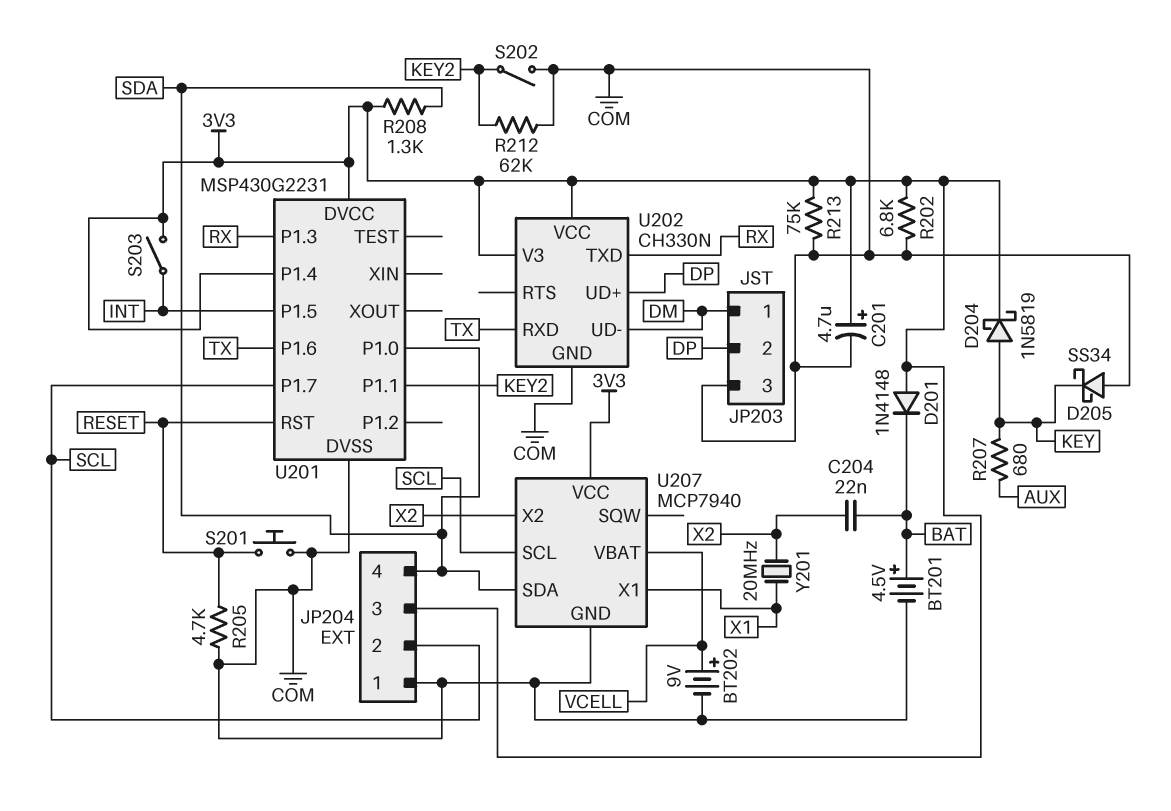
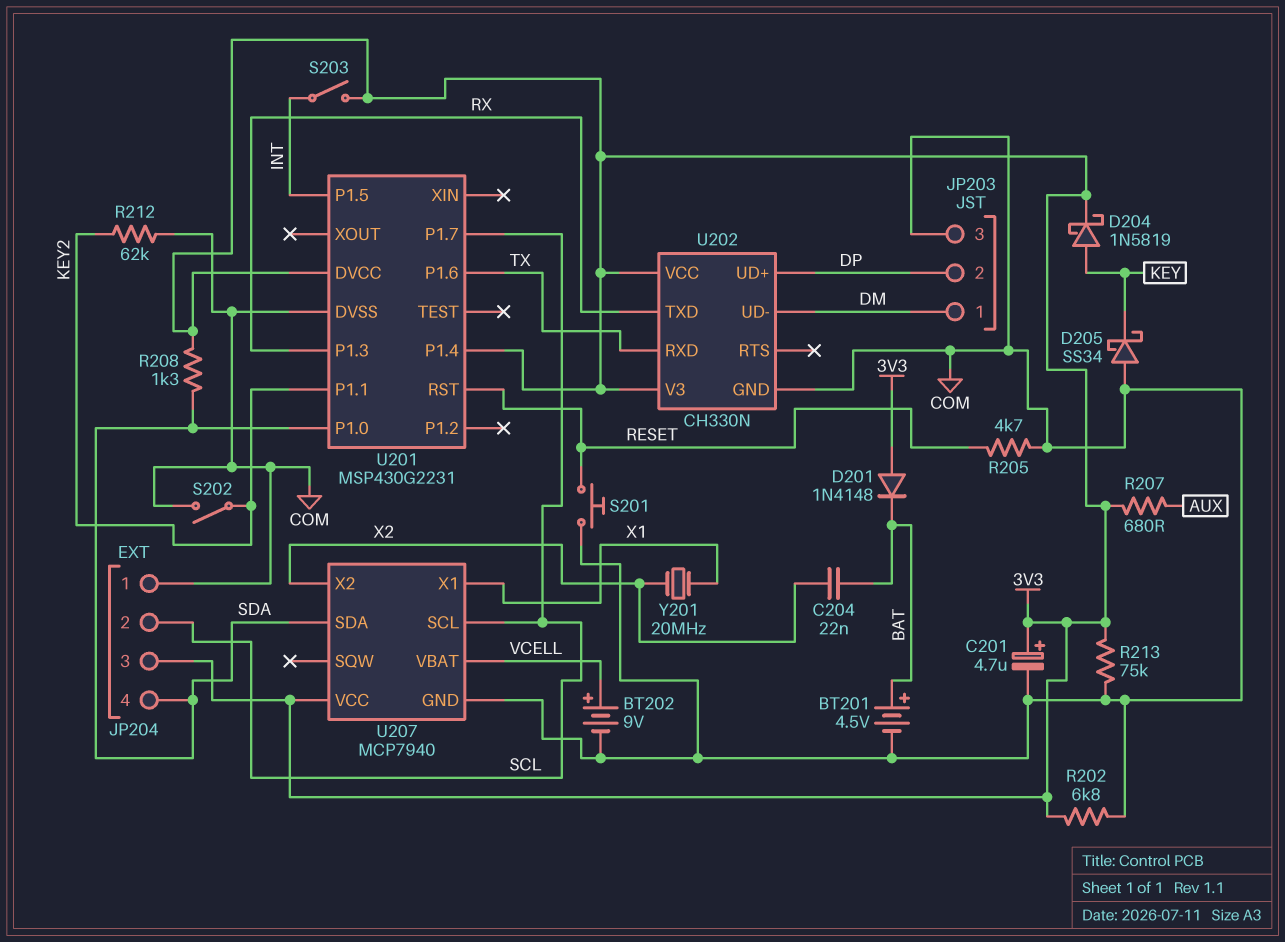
R207: 680 (AUX, KEY) -> 680 (3V3, AUX)

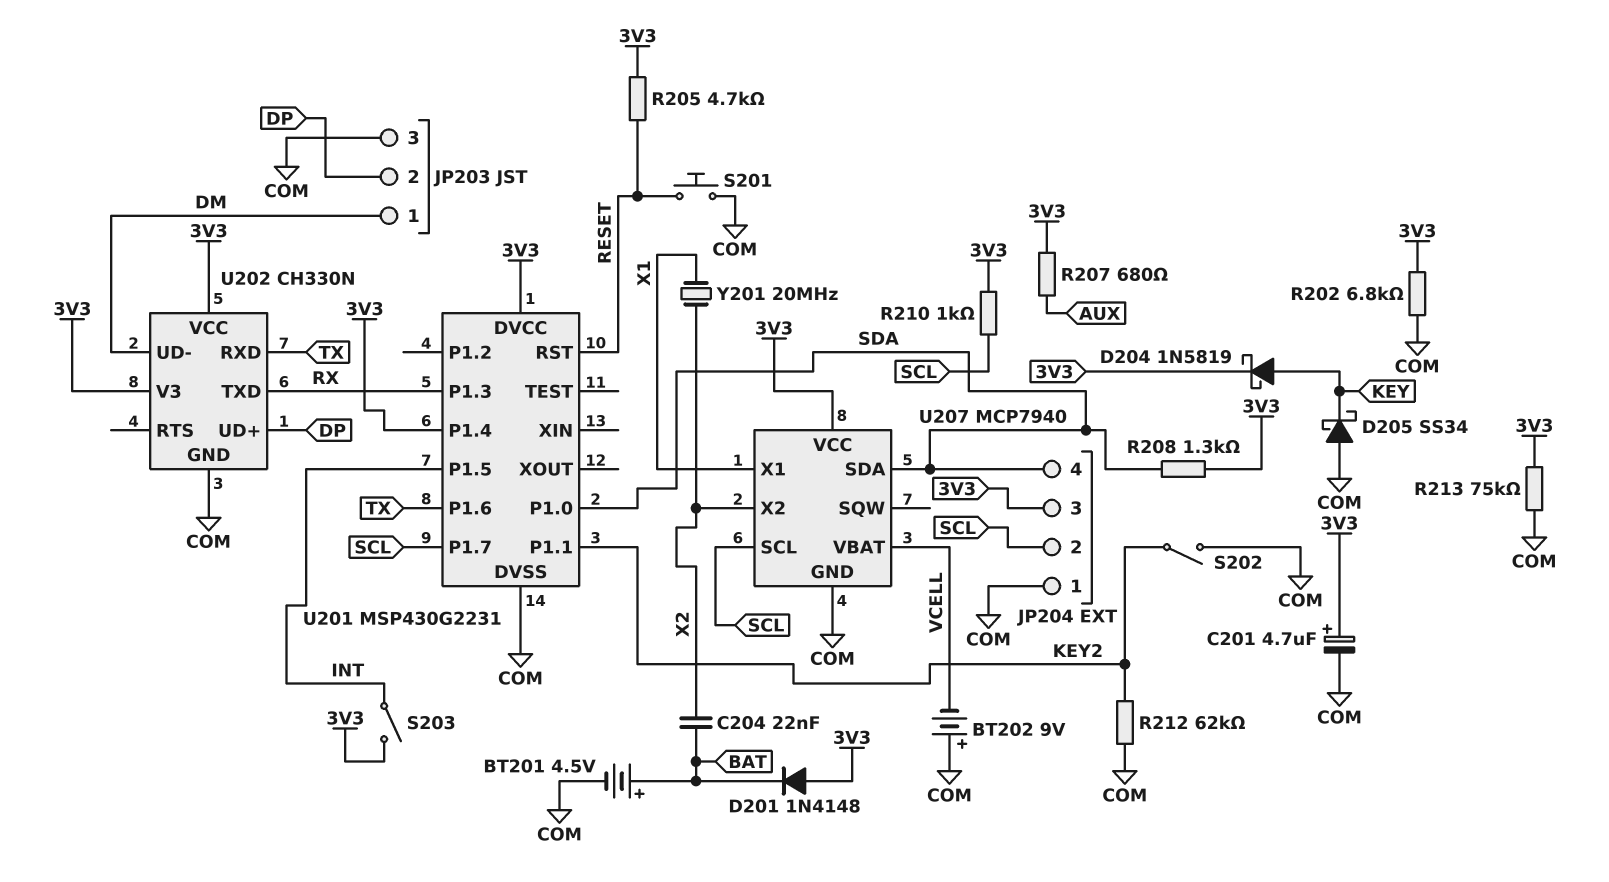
BT202: 9V (plus VCELL, minus COM) -> 9V (plus COM, minus VCELL)
R205: 4.7k (COM, RESET) -> 4.7k (3V3, RESET)
R210: none -> 1k (3V3, SCL)

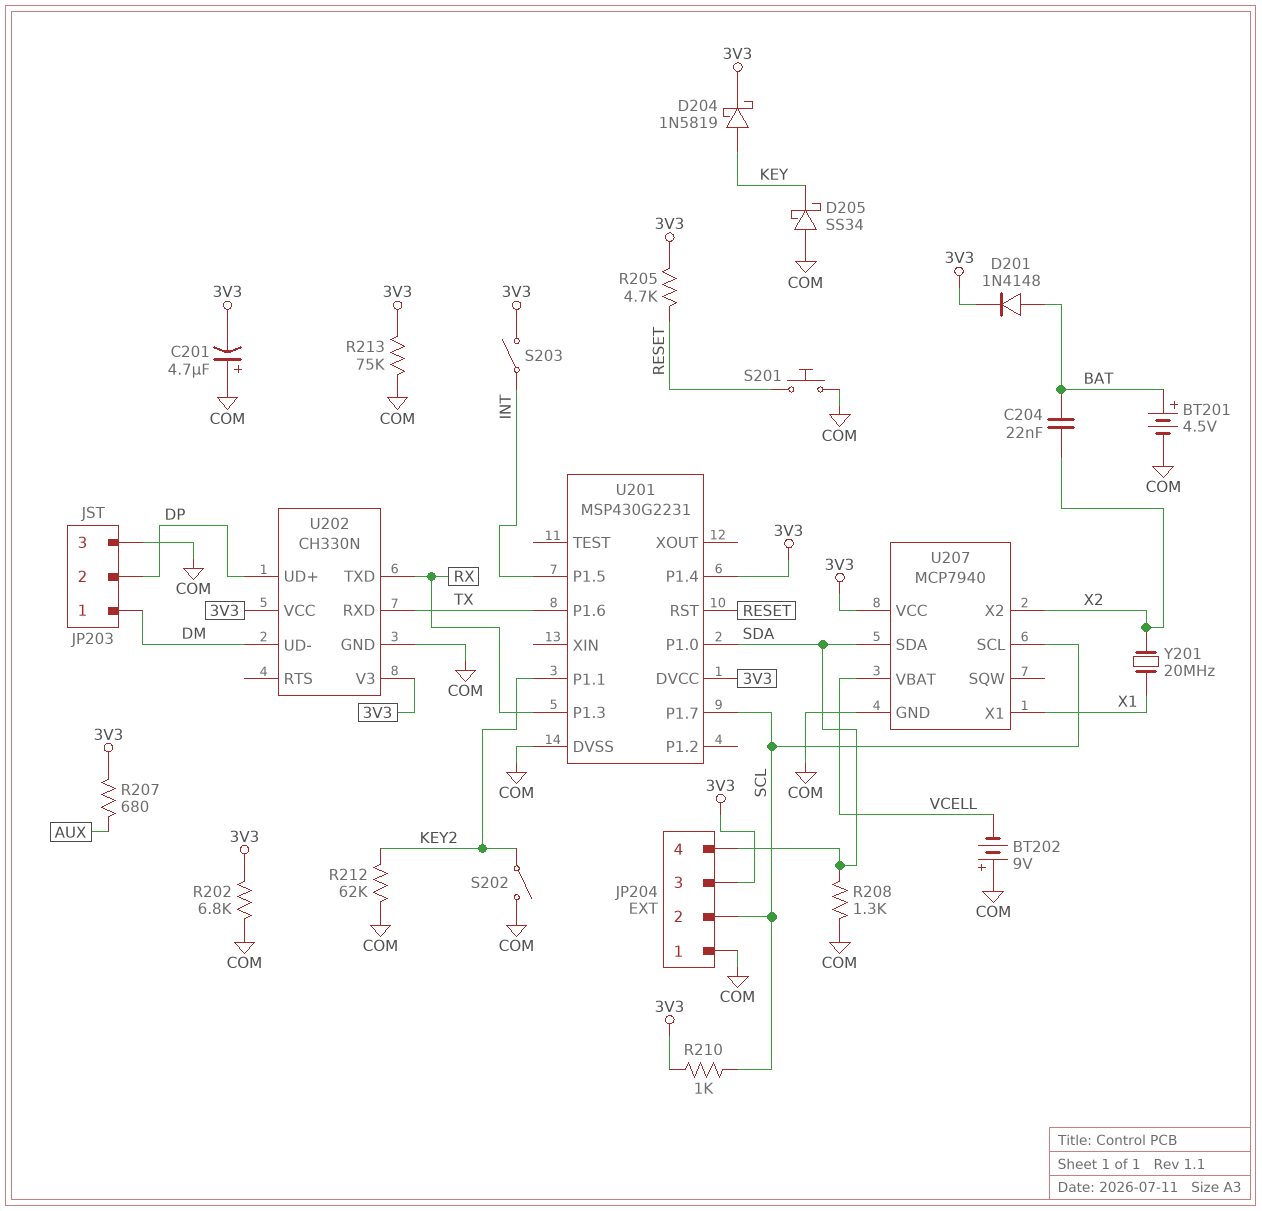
C201: 4.7uF (plus 3V3, minus COM) -> 4.7uF (plus COM, minus 3V3)
D201: diode 1N4148 (A 3V3, K BAT) -> diode 1N4148 (A BAT, K 3V3)
R208: 1.3k (3V3, SDA) -> 1.3k (COM, SDA)

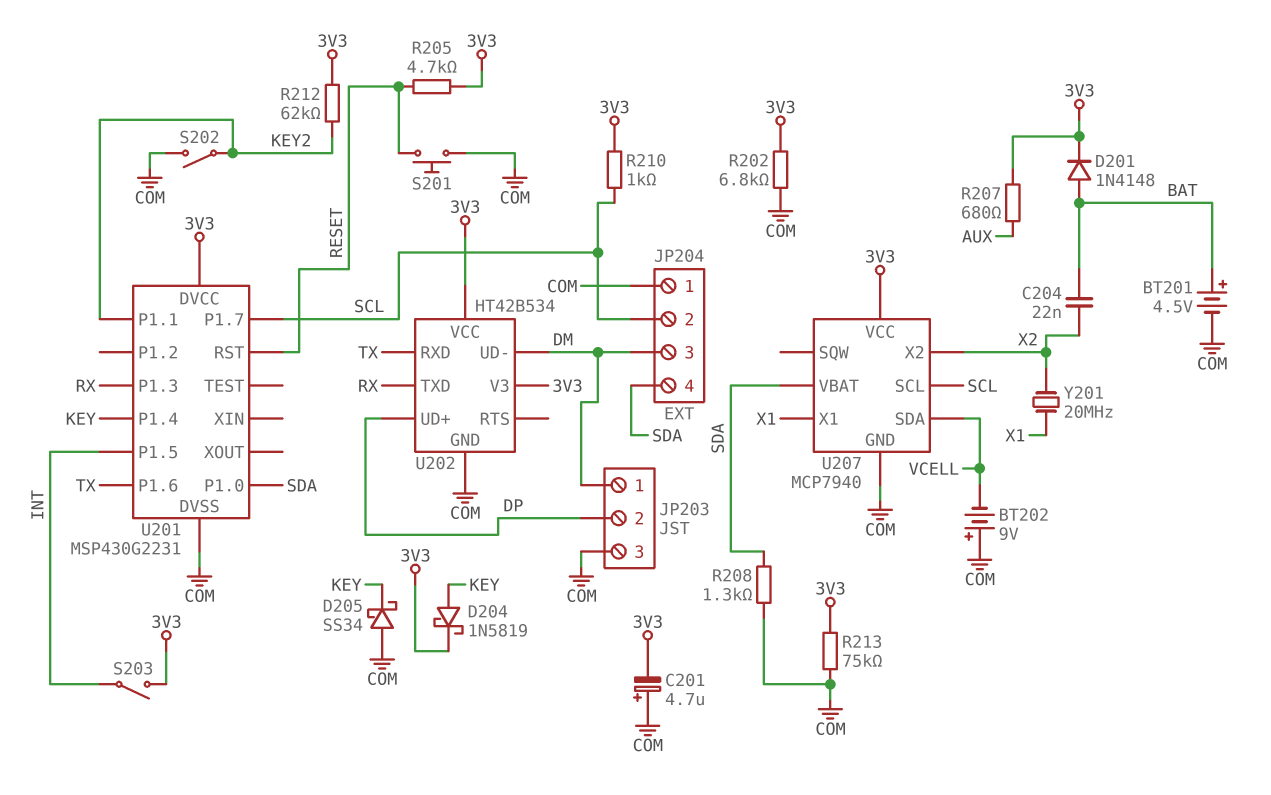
JP204 pin 3: 3V3 -> DM
R212: 62k (COM, KEY2) -> 62k (3V3, KEY2)
U201 pin P1.4: 3V3 -> KEY
U202: CH330N -> HT42B534
U207 pin SDA: SDA -> VCELL
U207 pin VBAT: VCELL -> SDA

